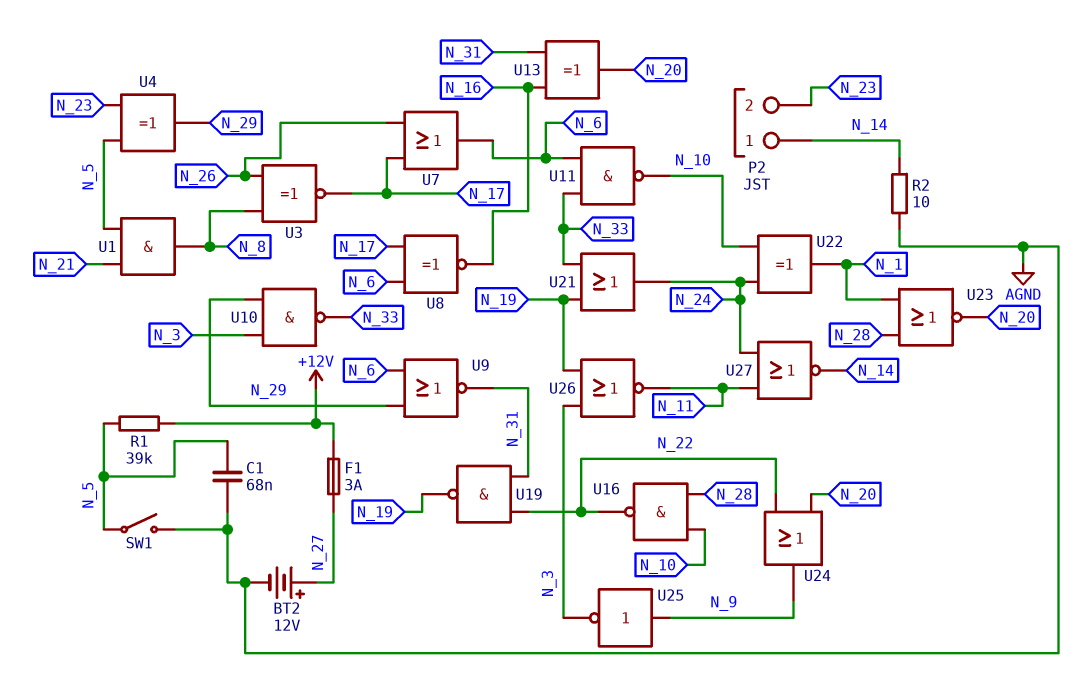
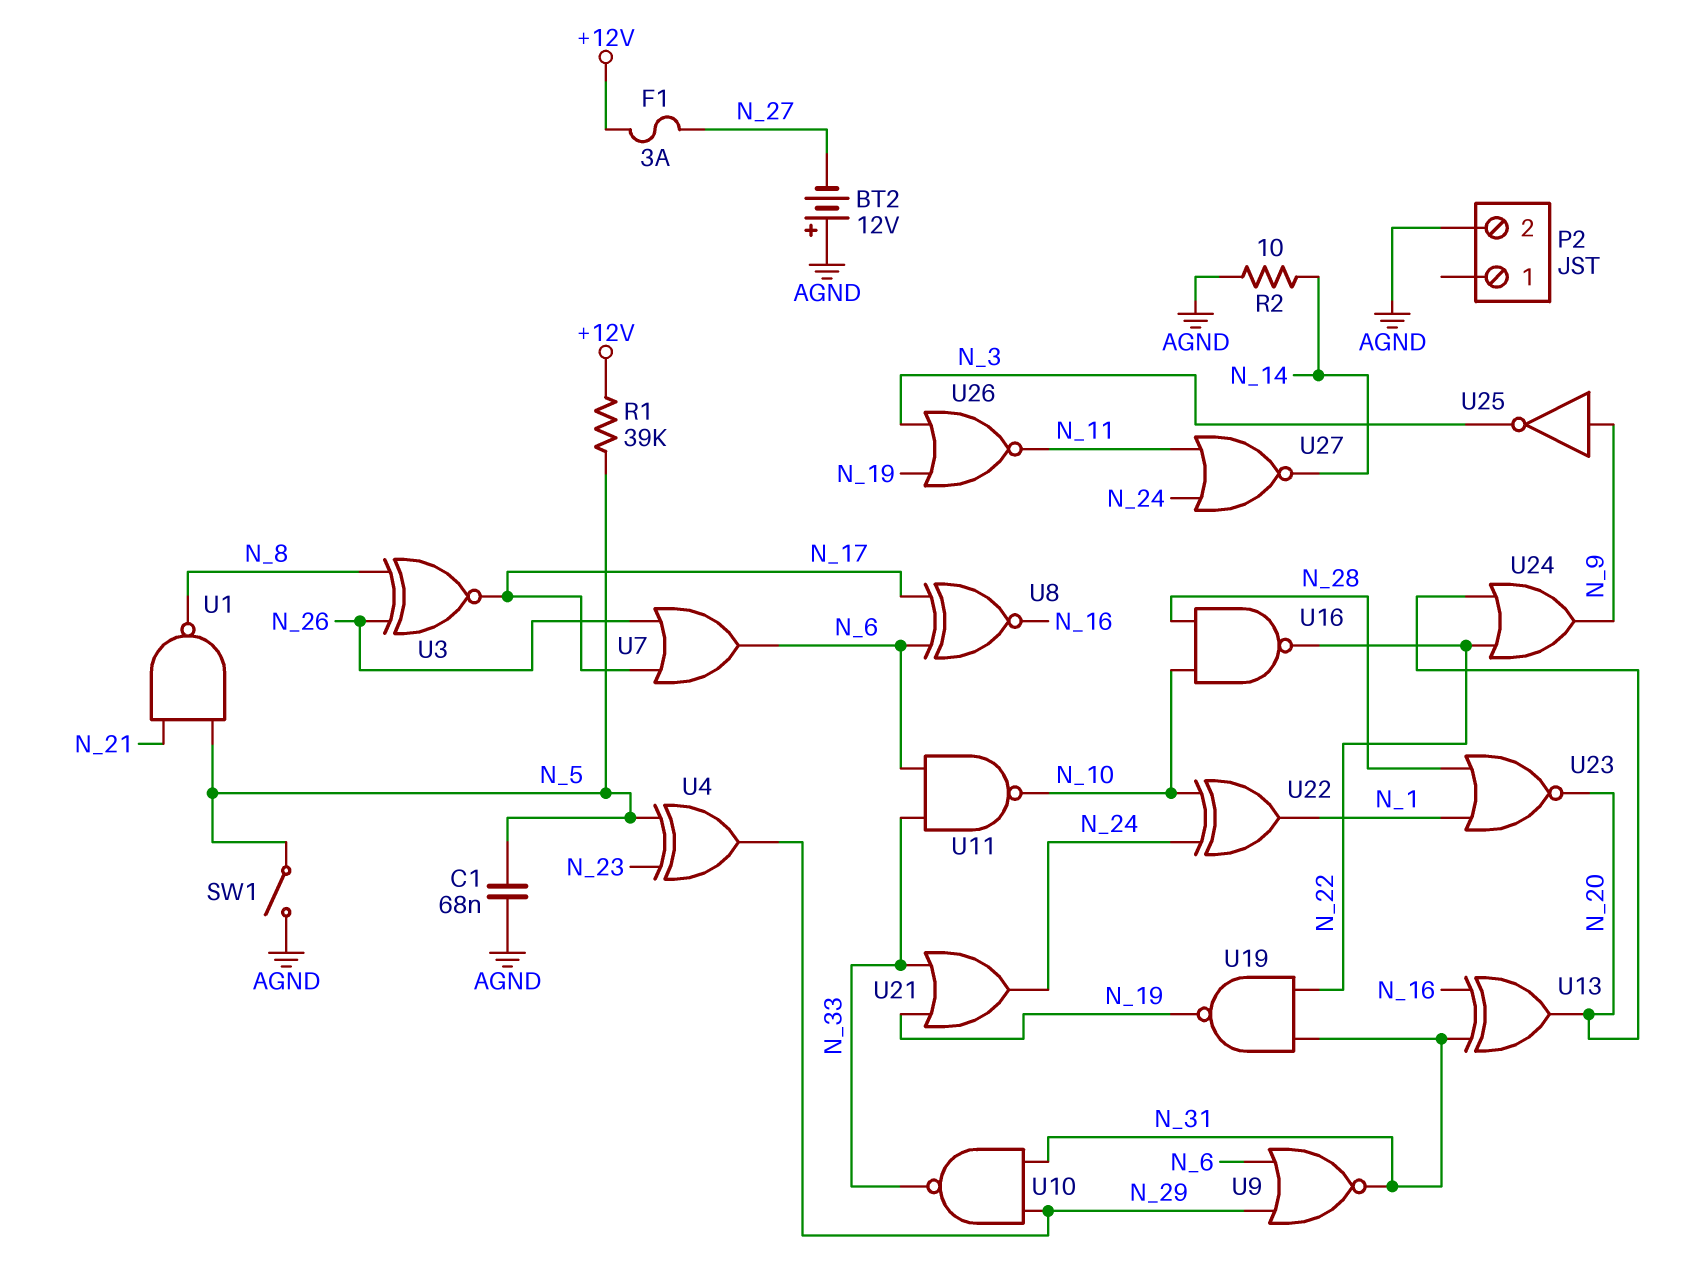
BT2: 12V (plus N_27, minus AGND) -> 12V (plus AGND, minus N_27)
P2 pin 1: N_14 -> none
P2 pin 2: N_23 -> AGND
U1: AND (in N_5, in N_21, out N_8) -> NAND (in N_5, in N_21, out N_8)
U10: NAND (in N_3, in N_29, out N_33) -> NAND (in N_29, in N_31, out N_33)

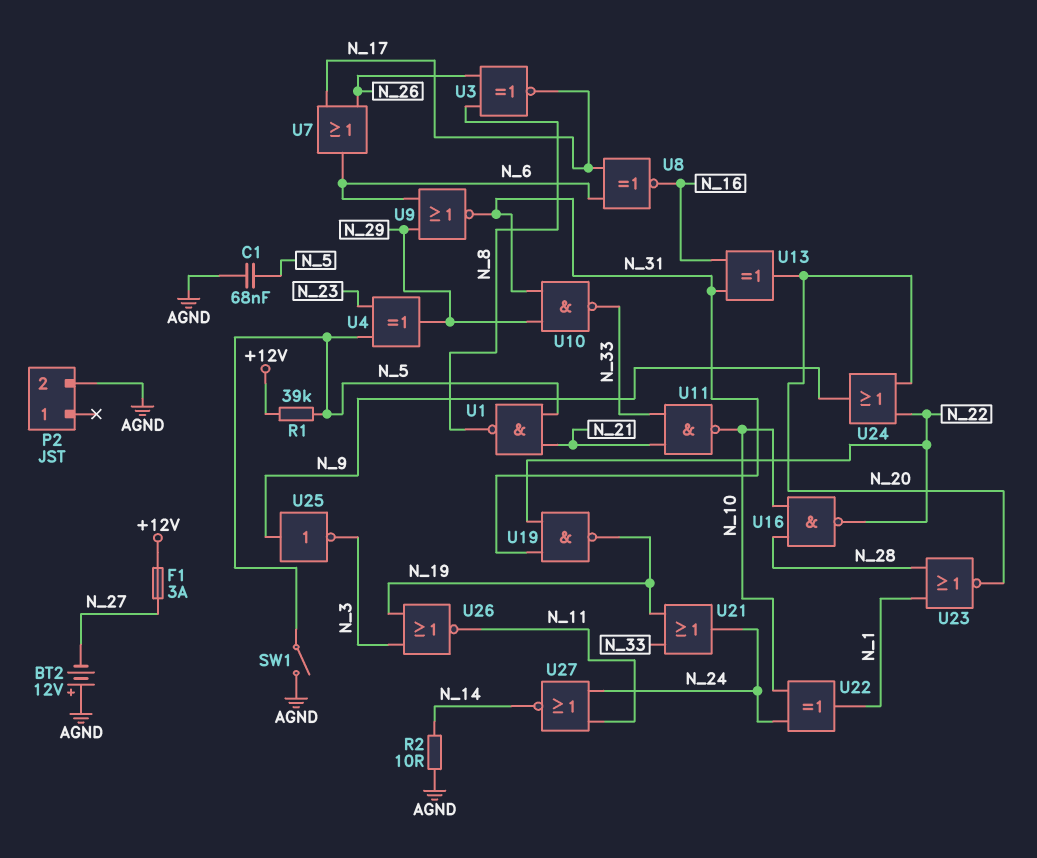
U11: NAND (in N_6, in N_33, out N_10) -> NAND (in N_21, in N_33, out N_10)

